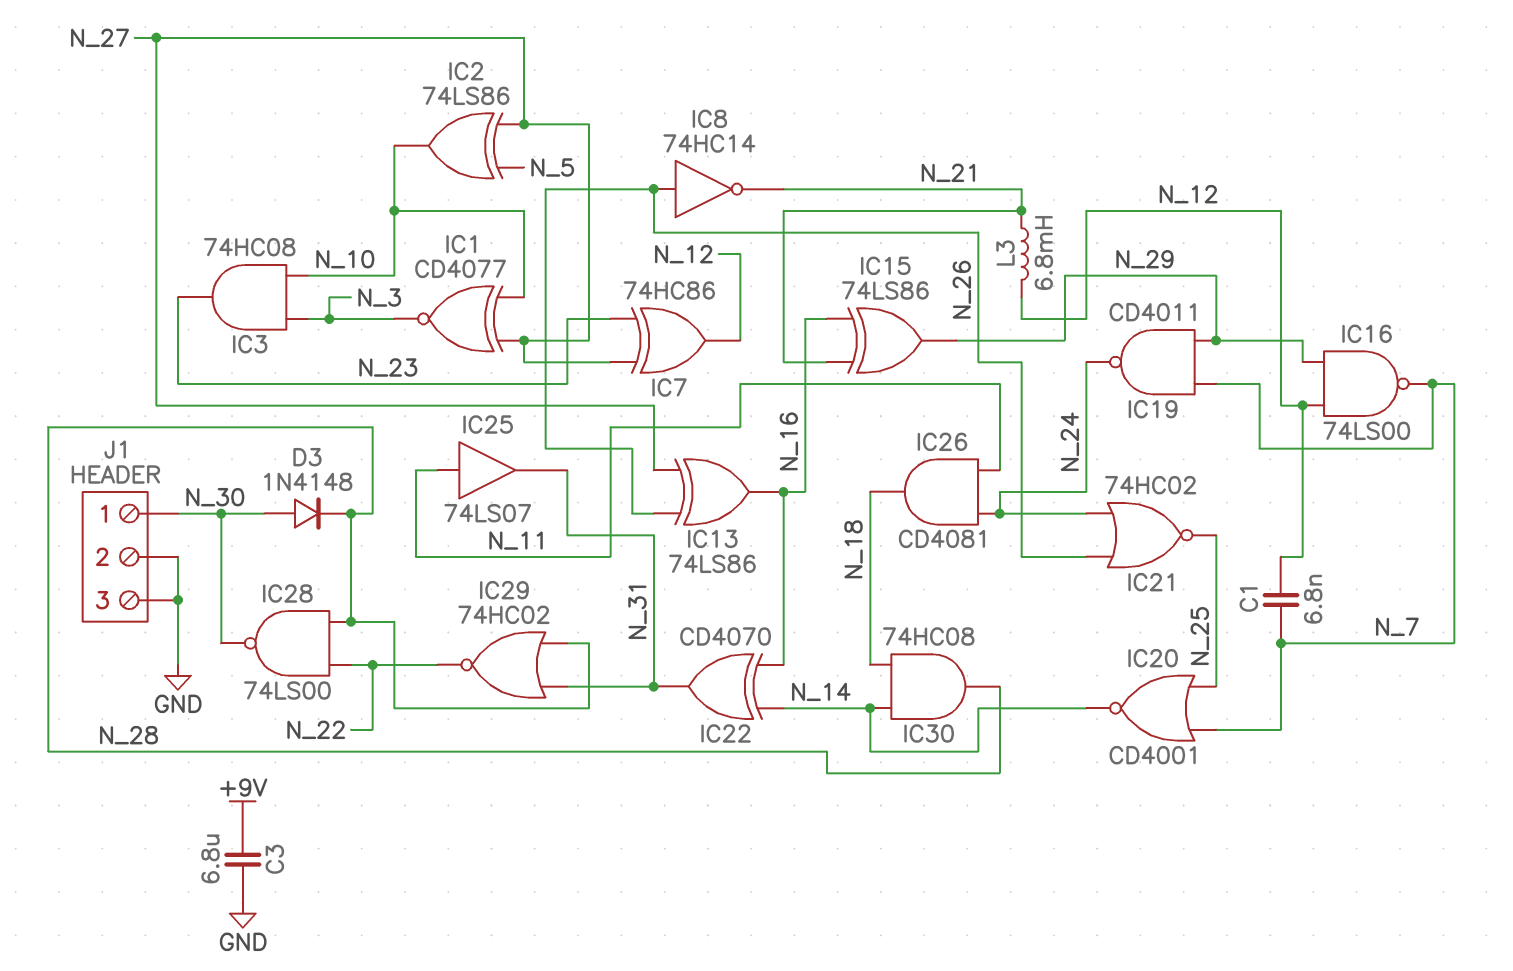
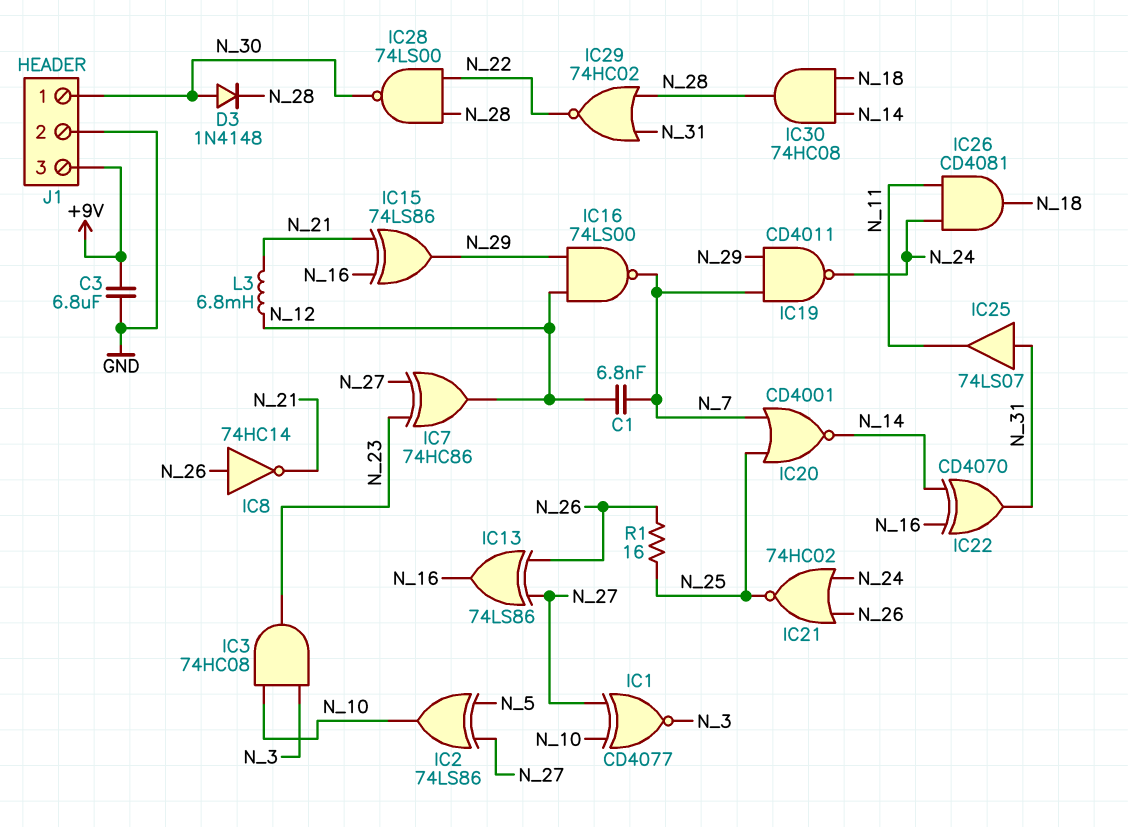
IC25: buffer 74LS07 (in N_11, out N_31) -> buffer 74LS07 (in N_31, out N_11)
J1 pin 3: GND -> +9V
R1: none -> 16 (N_25, N_26)

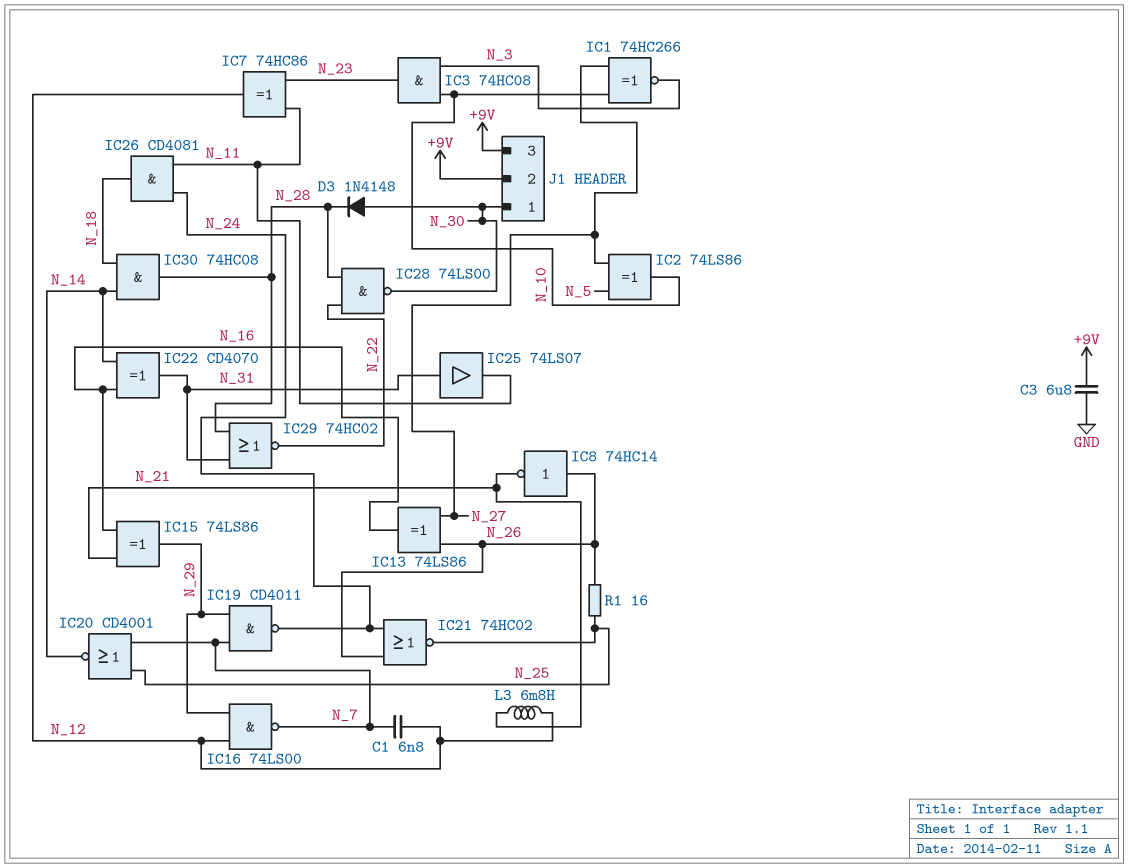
IC1: XNOR CD4077 (in N_10, in N_27, out N_3) -> XNOR 74HC266 (in N_10, in N_27, out N_3)
IC7: XOR 74HC86 (in N_23, in N_27, out N_12) -> XOR 74HC86 (in N_11, in N_23, out N_12)
J1 pin 2: GND -> +9V

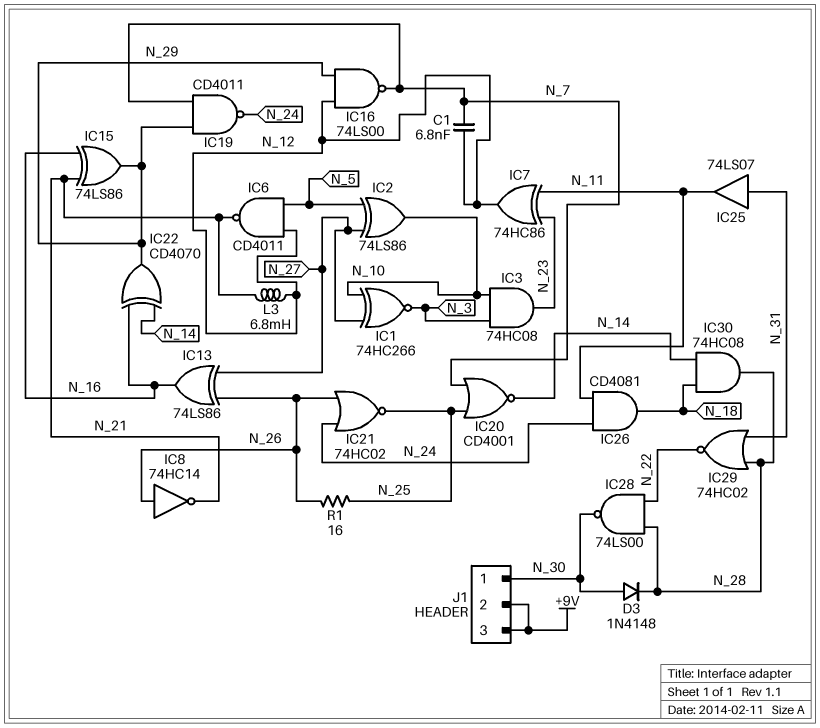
C3: 6.8uF (+9V, GND) -> none
IC6: none -> NAND CD4011 (in N_5, in N_12, out N_21)
IC22: XOR CD4070 (in N_14, in N_16, out N_31) -> XOR CD4070 (in N_14, in N_16, out N_29)

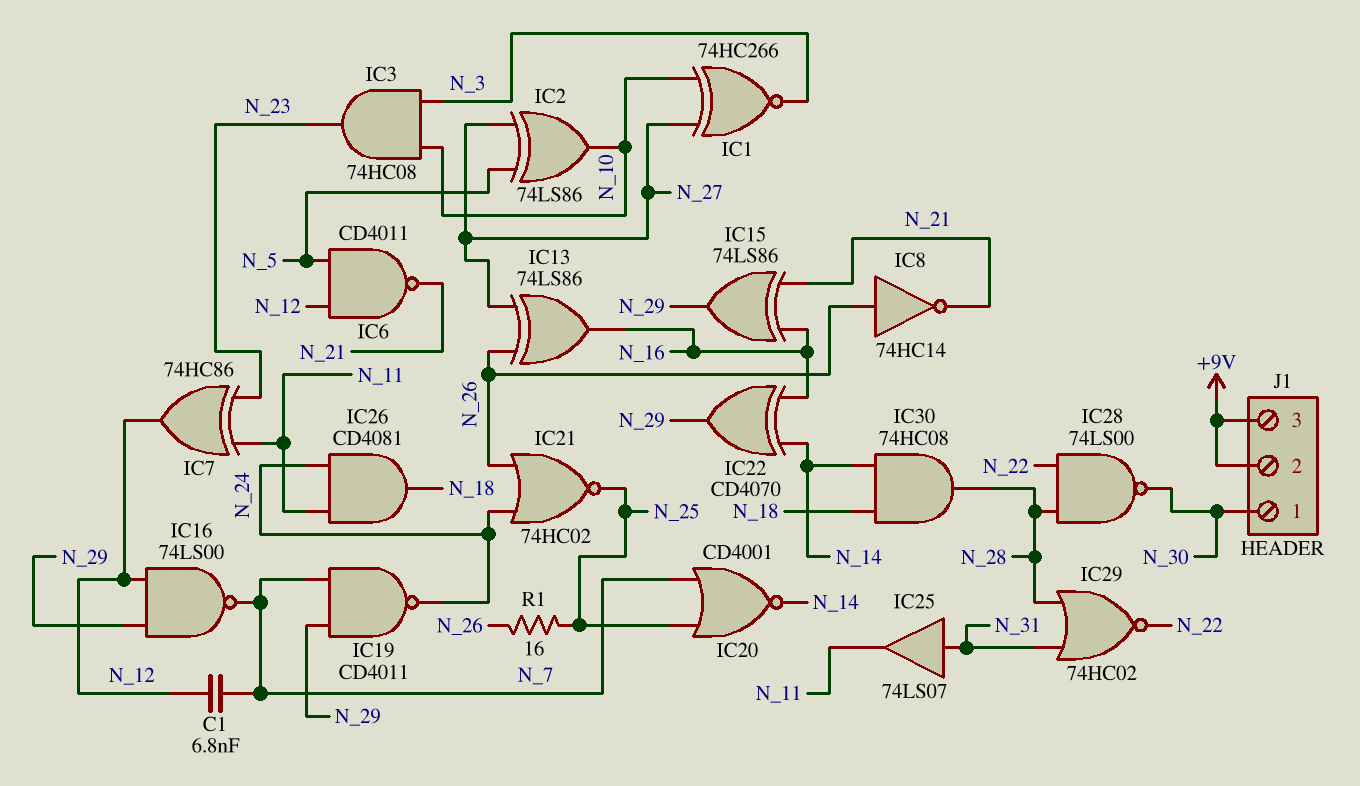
D3: diode 1N4148 (A N_30, K N_28) -> none
L3: 6.8mH (N_12, N_21) -> none

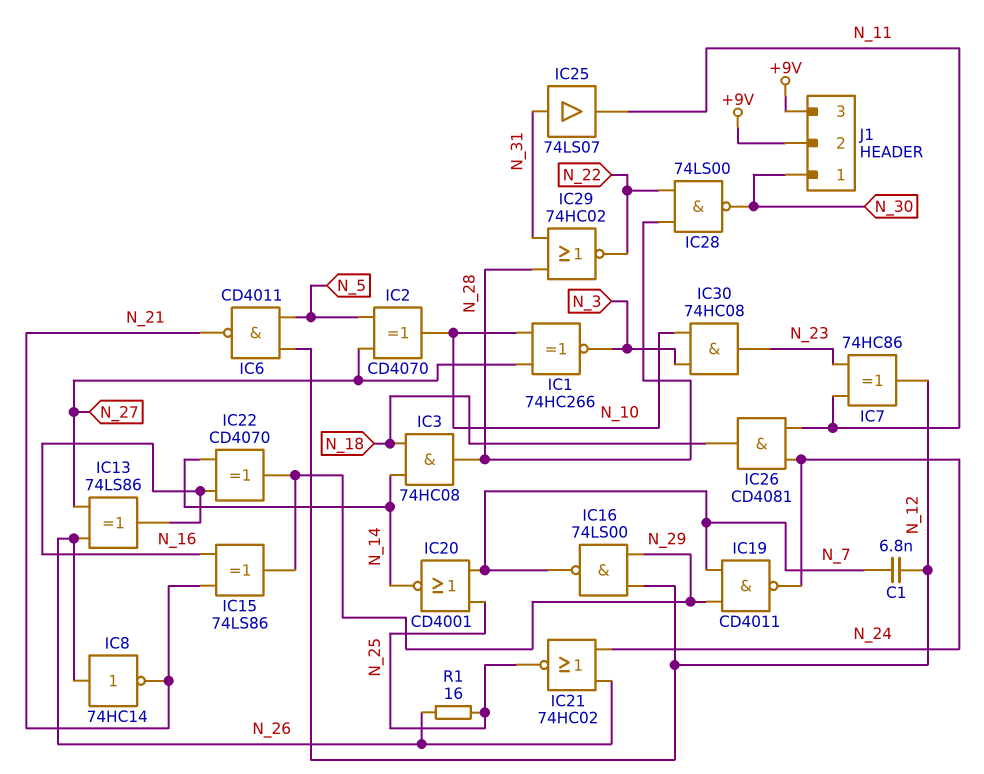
IC2: XOR 74LS86 (in N_5, in N_27, out N_10) -> XOR CD4070 (in N_5, in N_27, out N_10)
IC3: AND 74HC08 (in N_3, in N_10, out N_23) -> AND 74HC08 (in N_14, in N_18, out N_28)
IC30: AND 74HC08 (in N_14, in N_18, out N_28) -> AND 74HC08 (in N_3, in N_10, out N_23)

